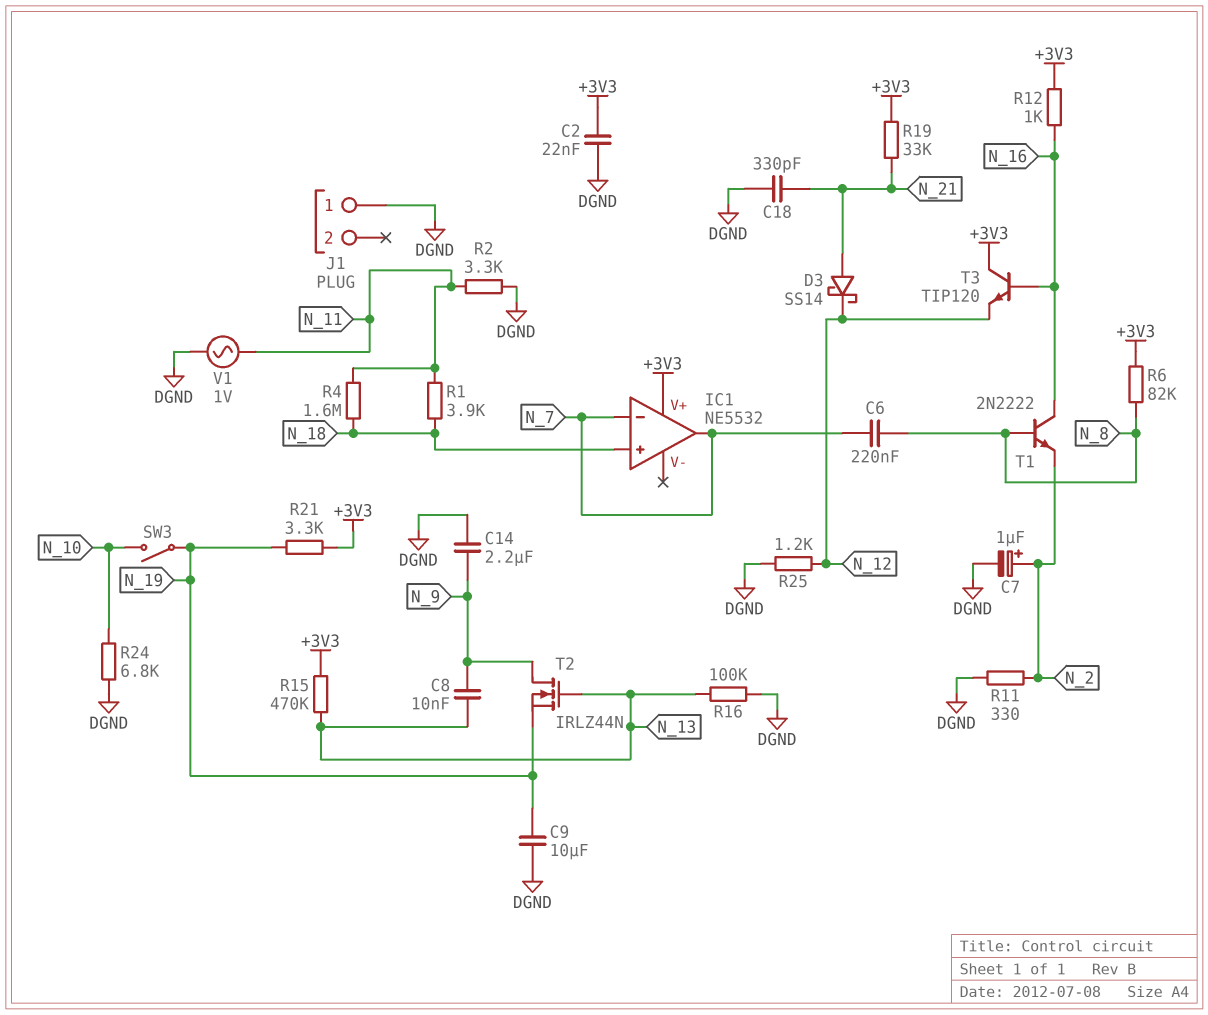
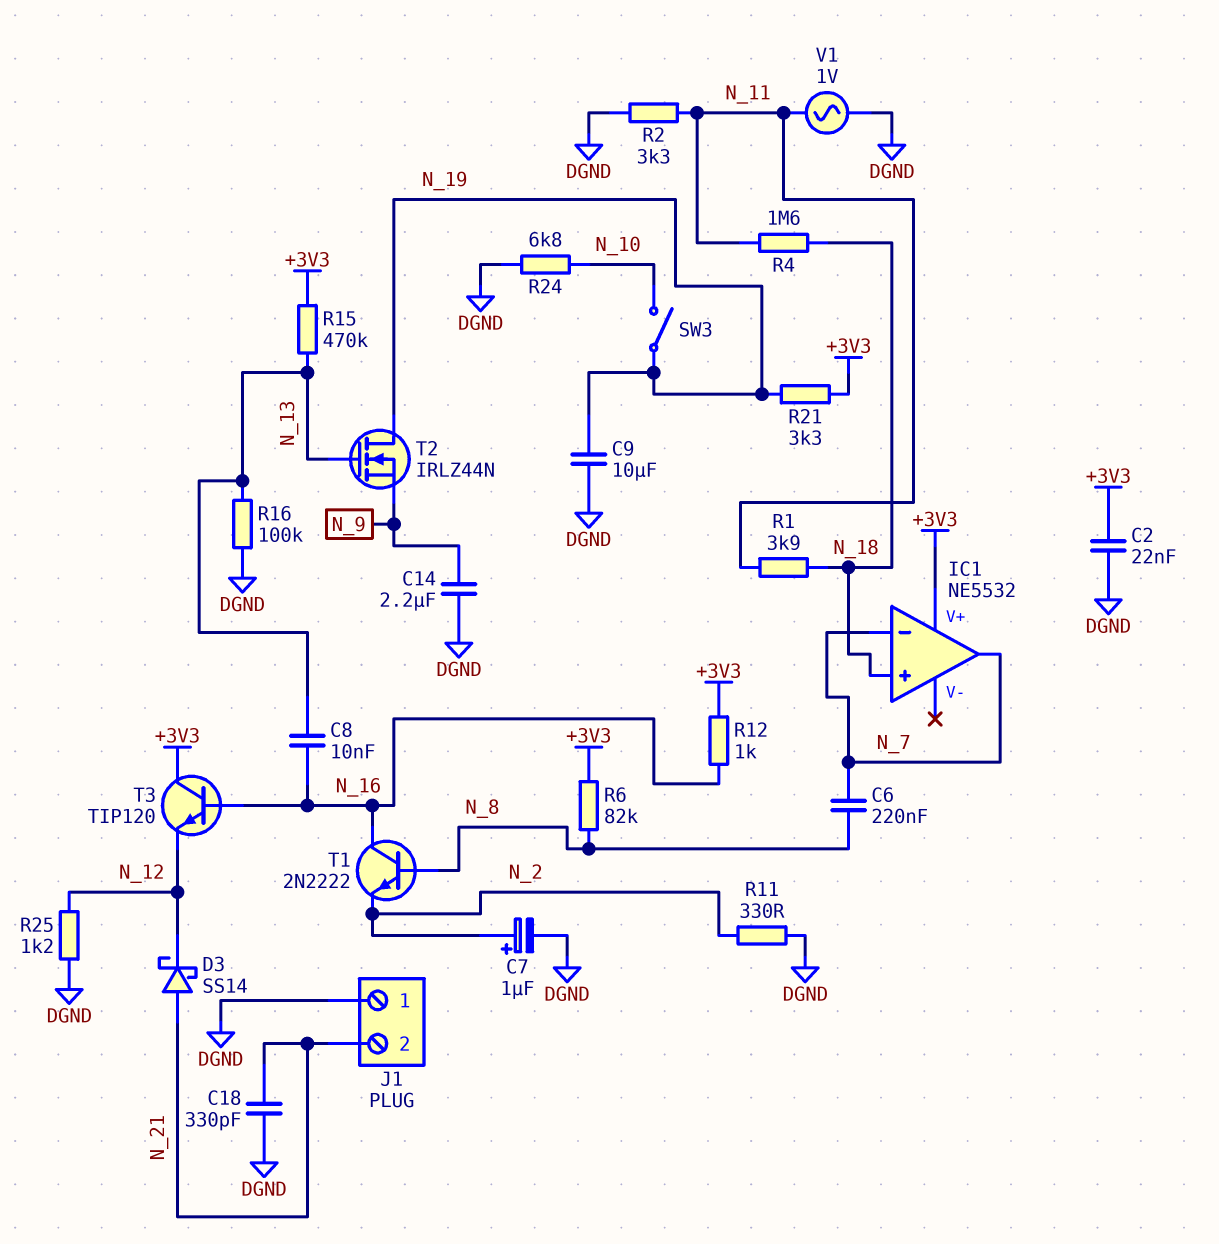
C8: 10nF (N_9, N_13) -> 10nF (N_13, N_16)
J1 pin 2: none -> N_21
R19: 33k (+3V3, N_21) -> none
T2: NMOS IRLZ44N (G N_13, D N_9, S N_19) -> NMOS IRLZ44N (G N_13, D N_19, S N_9)

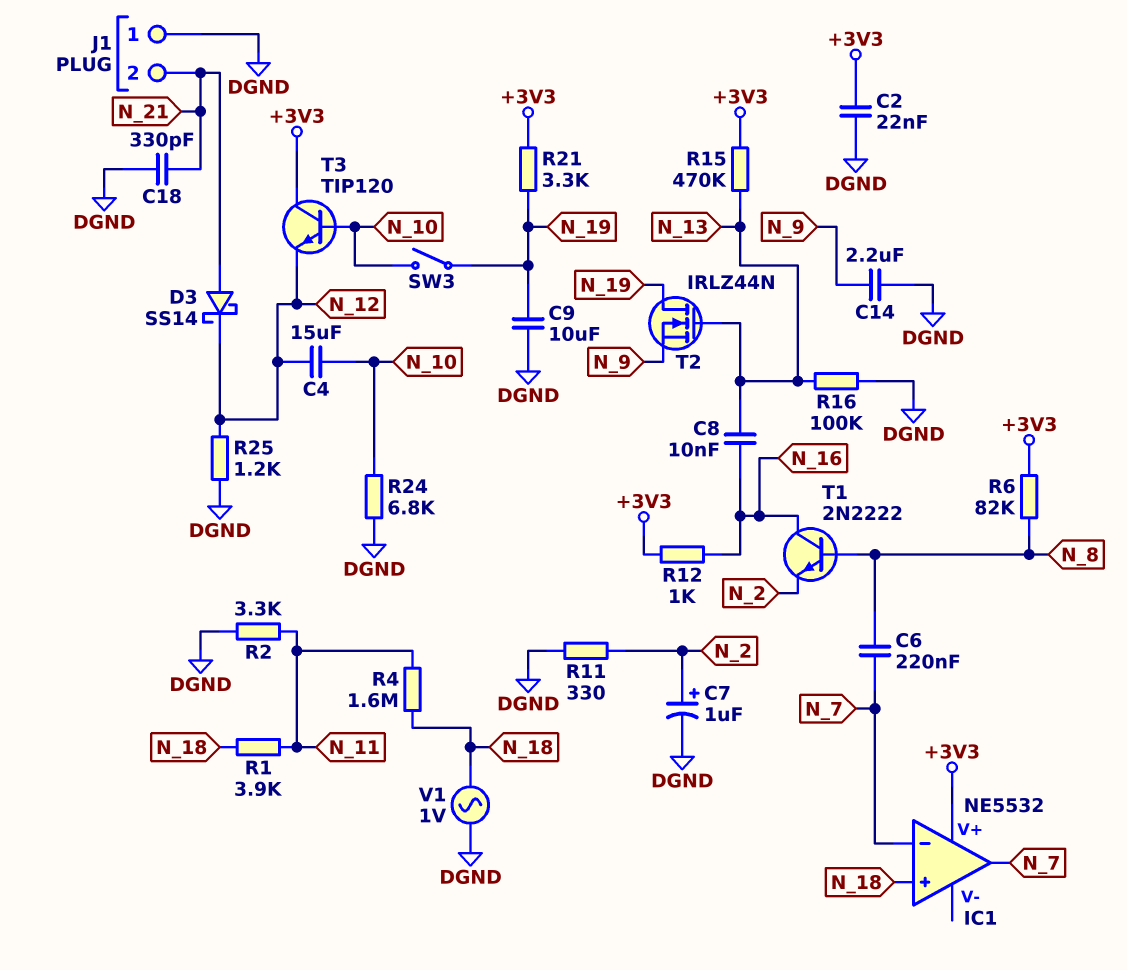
C4: none -> 15uF (N_10, N_12)
T3: NPN TIP120 (B N_16, C +3V3, E N_12) -> NPN TIP120 (B N_10, C +3V3, E N_12)
V1: AC 1V (DGND, N_11) -> AC 1V (DGND, N_18)

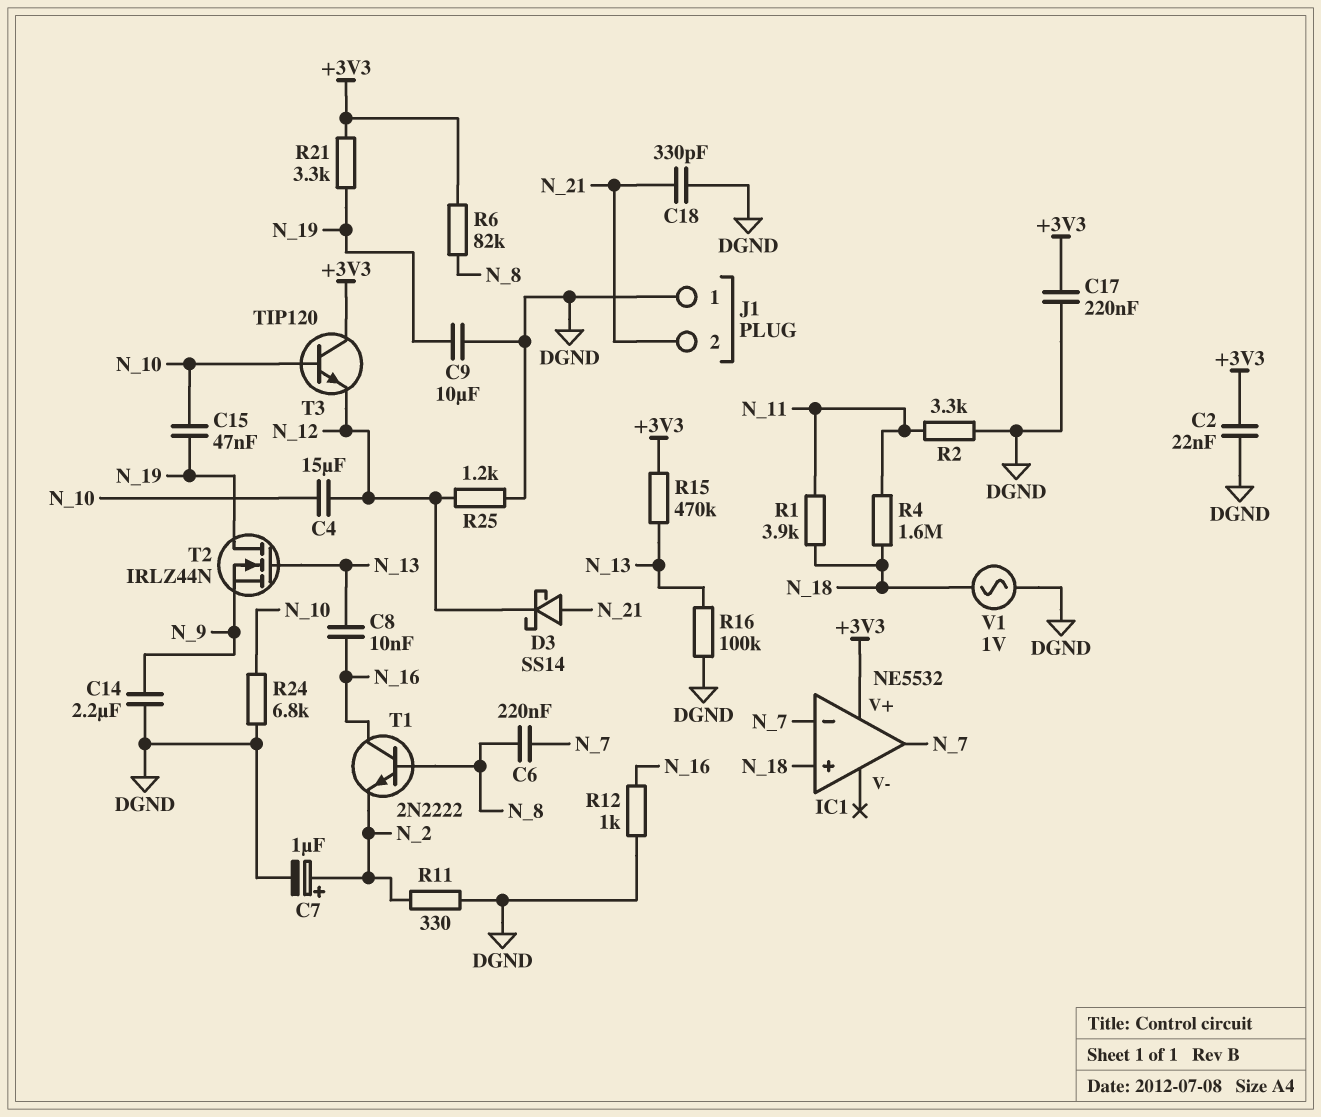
C15: none -> 47nF (N_10, N_19)
C17: none -> 220nF (+3V3, DGND)
R12: 1k (+3V3, N_16) -> 1k (DGND, N_16)
SW3: switch (N_10, N_19) -> none

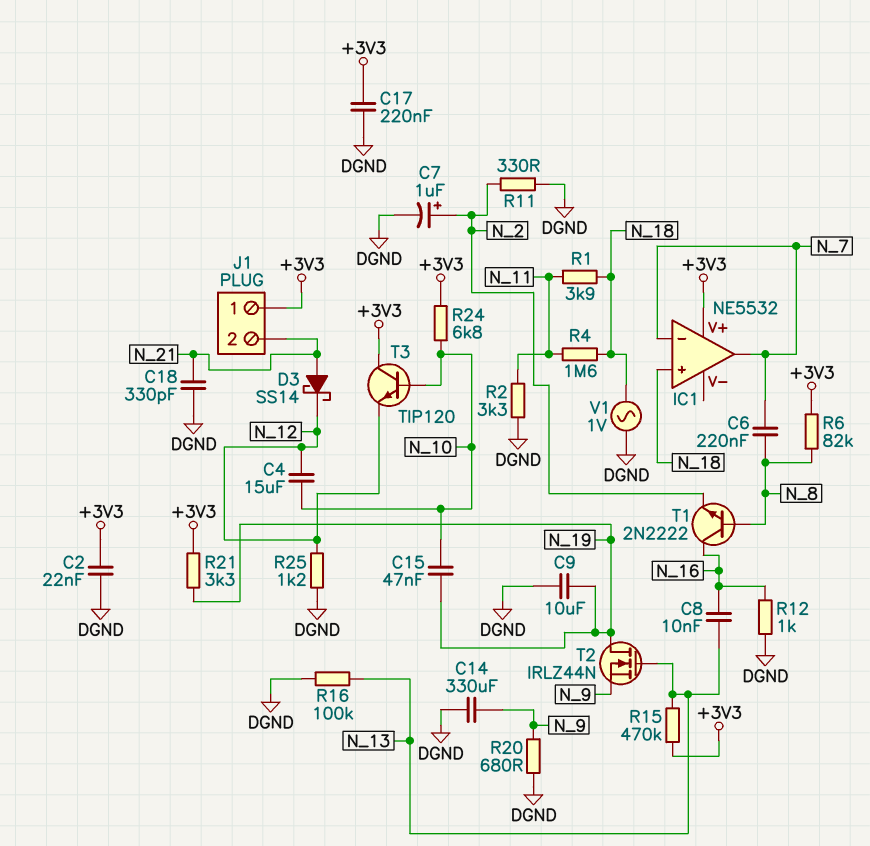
C14: 2.2uF (DGND, N_9) -> 330uF (DGND, N_9)
J1 pin 1: DGND -> +3V3
R20: none -> 680 (DGND, N_9)
R24: 6.8k (DGND, N_10) -> 6.8k (+3V3, N_10)

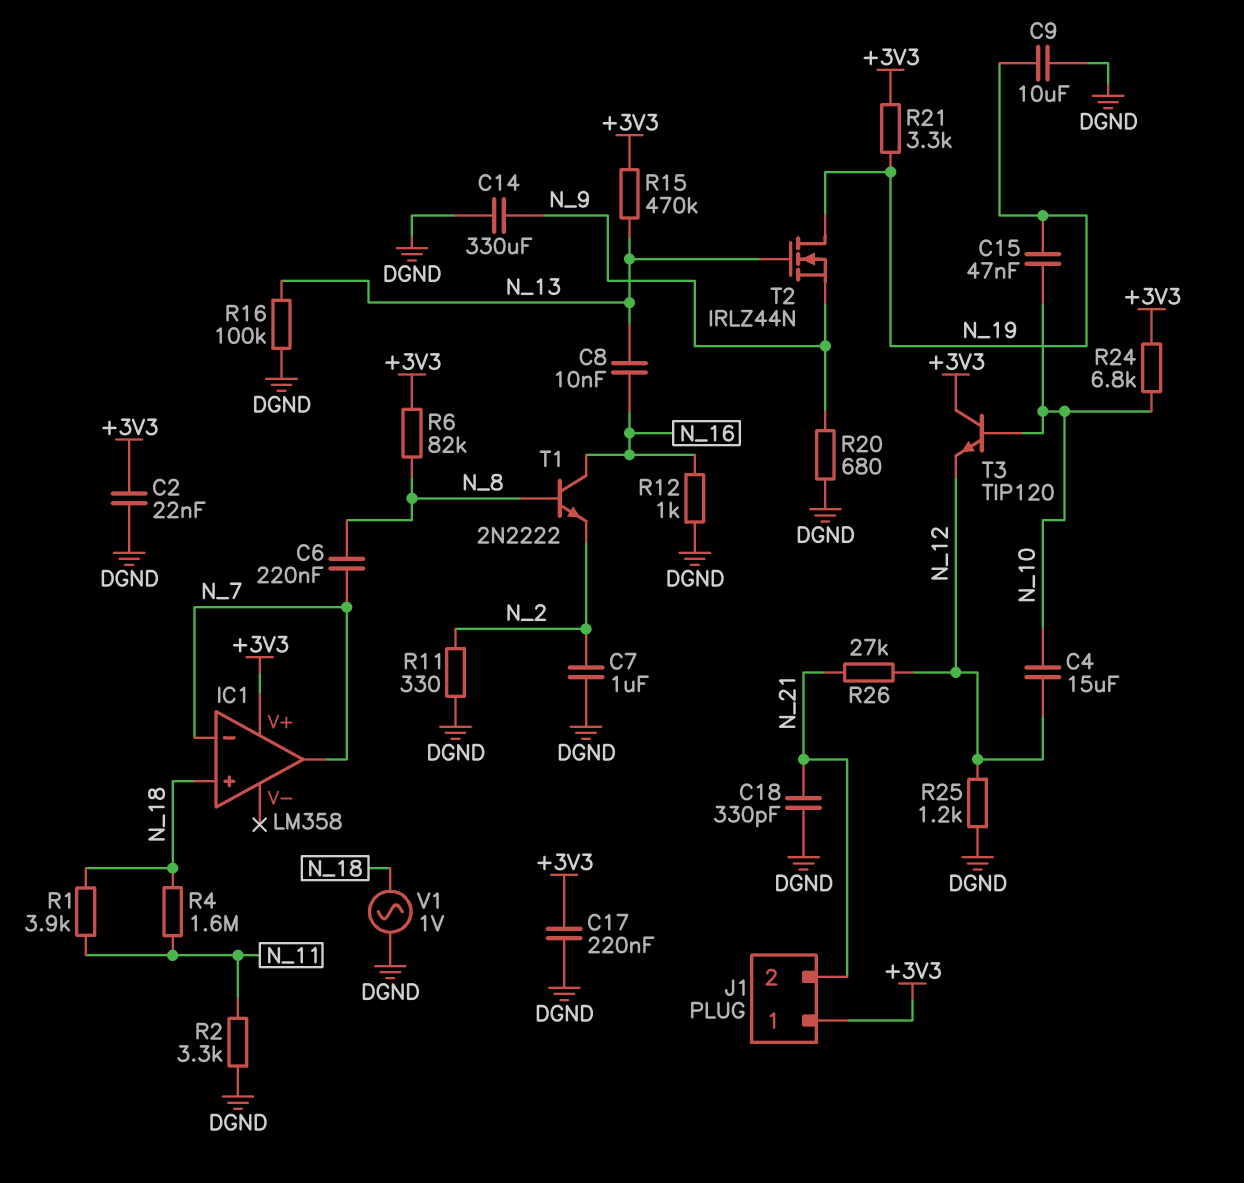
C7: 1uF (plus N_2, minus DGND) -> 1uF (DGND, N_2)
D3: schottky SS14 (A N_21, K N_12) -> none
IC1: NE5532 -> LM358
R26: none -> 27k (N_12, N_21)

